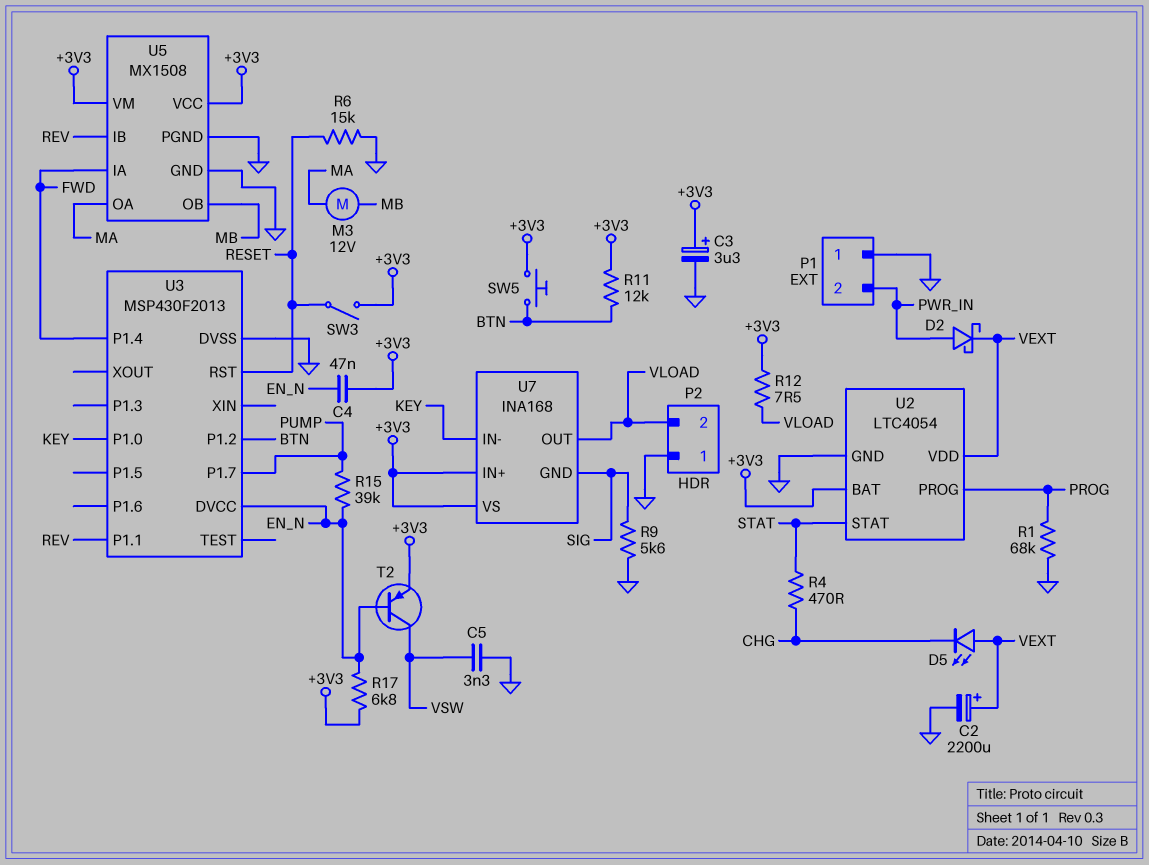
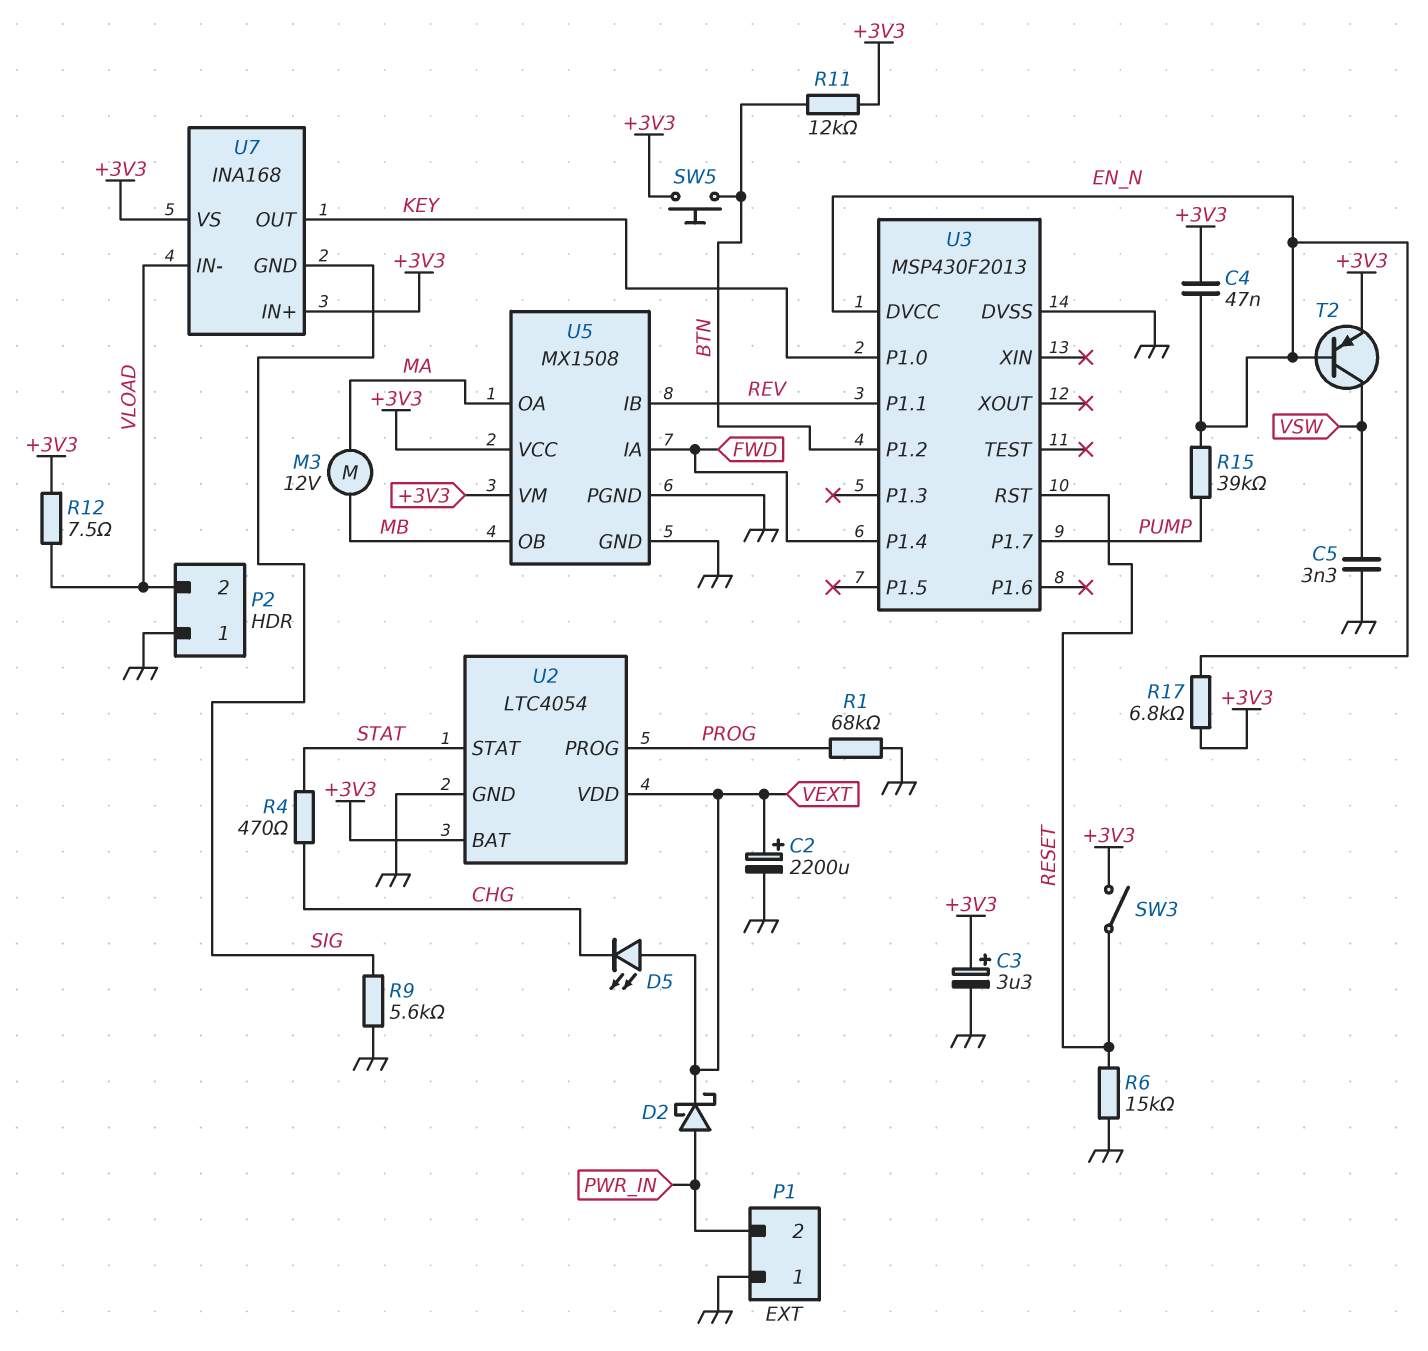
U7 pin IN-: KEY -> VLOAD
U7 pin OUT: VLOAD -> KEY

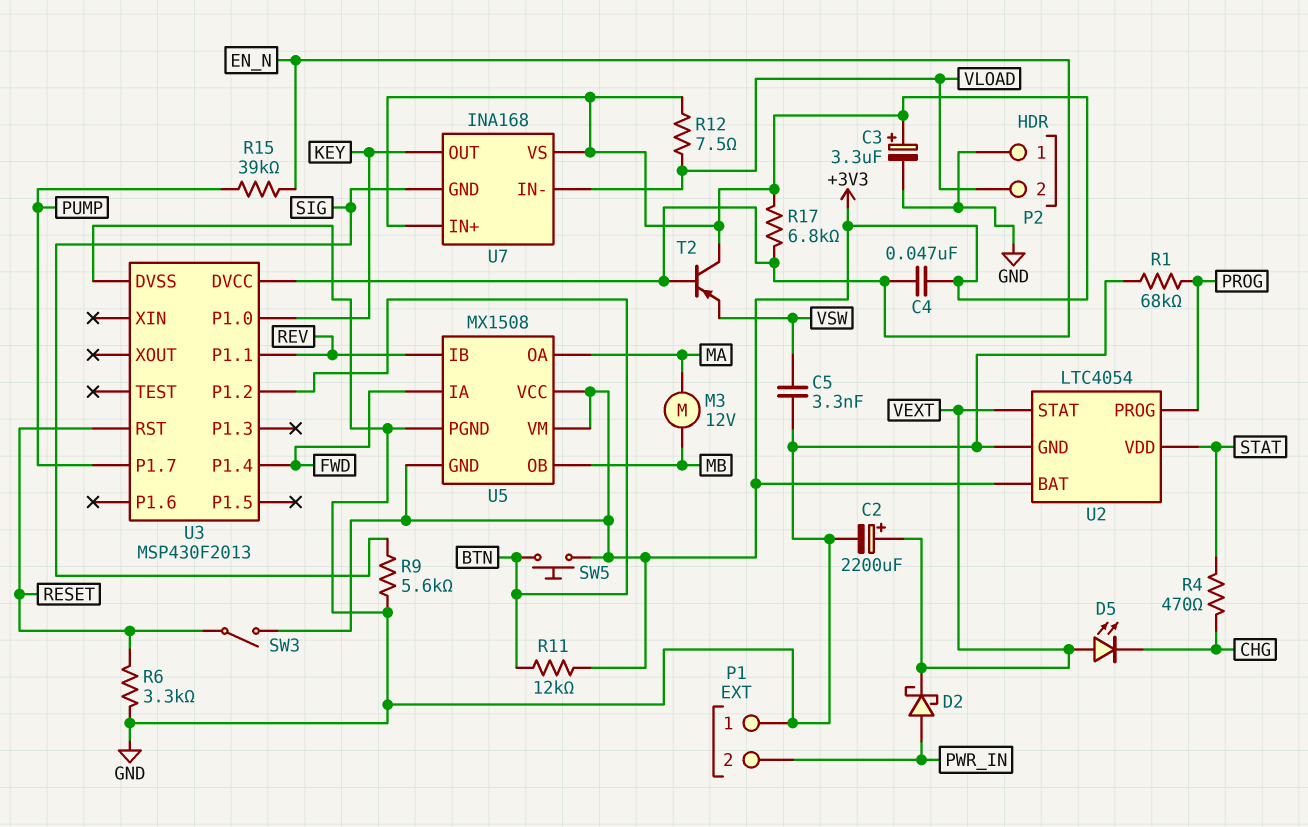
R6: 15k (GND, RESET) -> 3.3k (GND, RESET)
T2: PNP (B EN_N, C VSW, E +3V3) -> PNP (B EN_N, C +3V3, E VSW)
U2 pin STAT: STAT -> VEXT
U2 pin VDD: VEXT -> STAT
U5 pin GND: GND -> +3V3

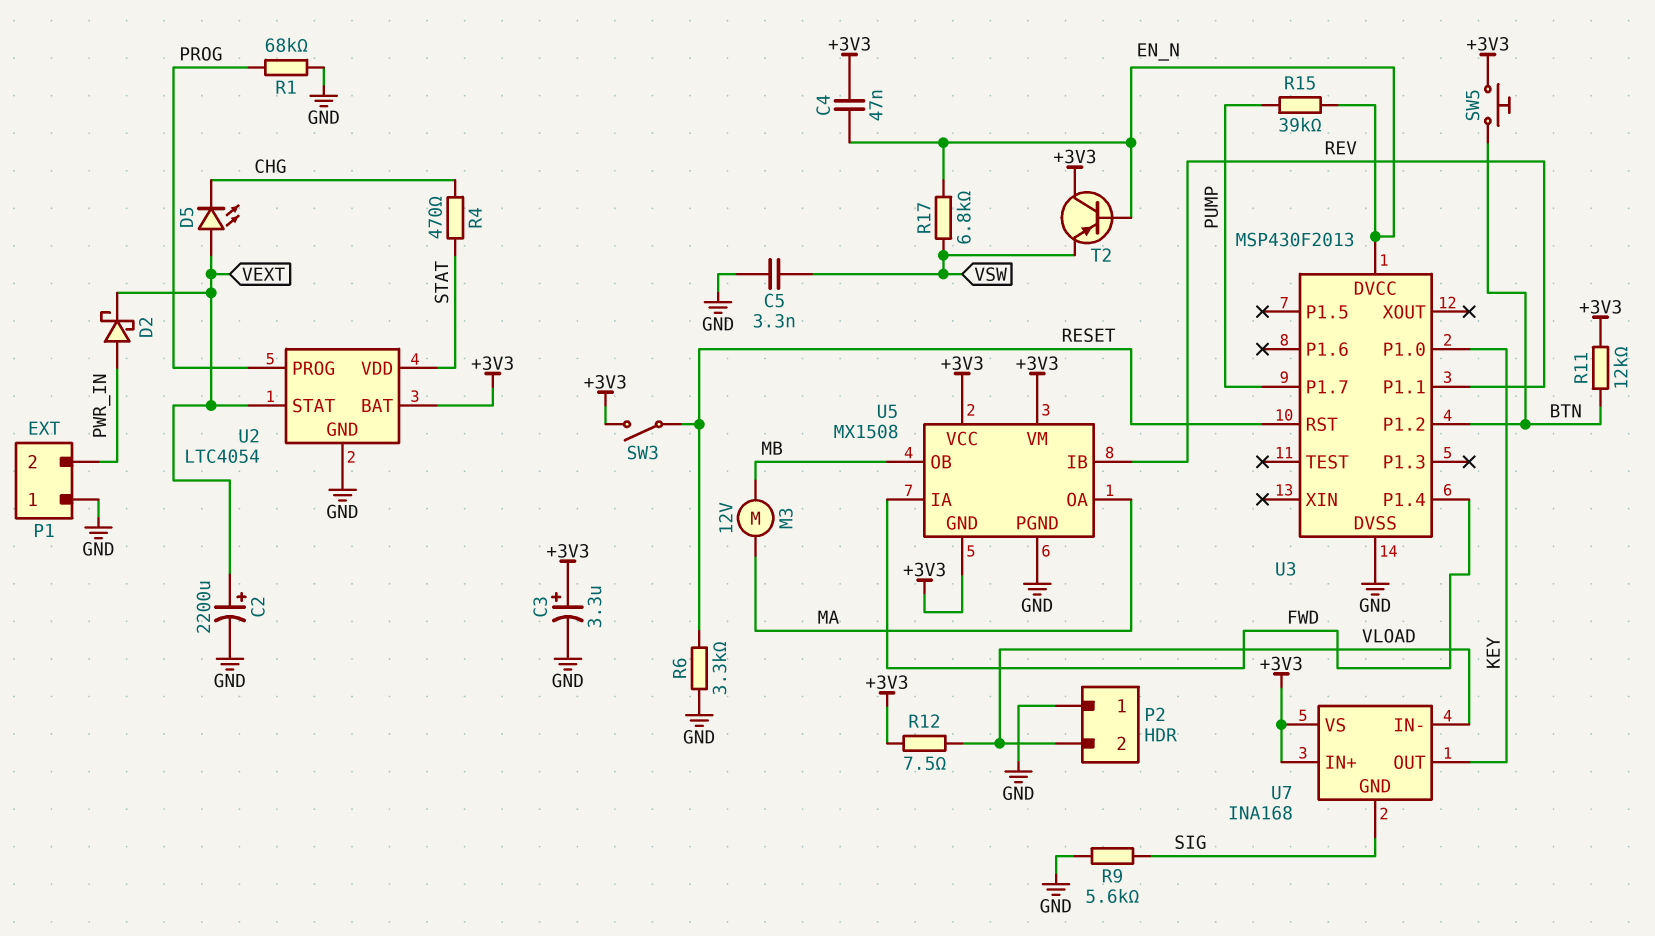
R17: 6.8k (+3V3, EN_N) -> 6.8k (EN_N, VSW)

